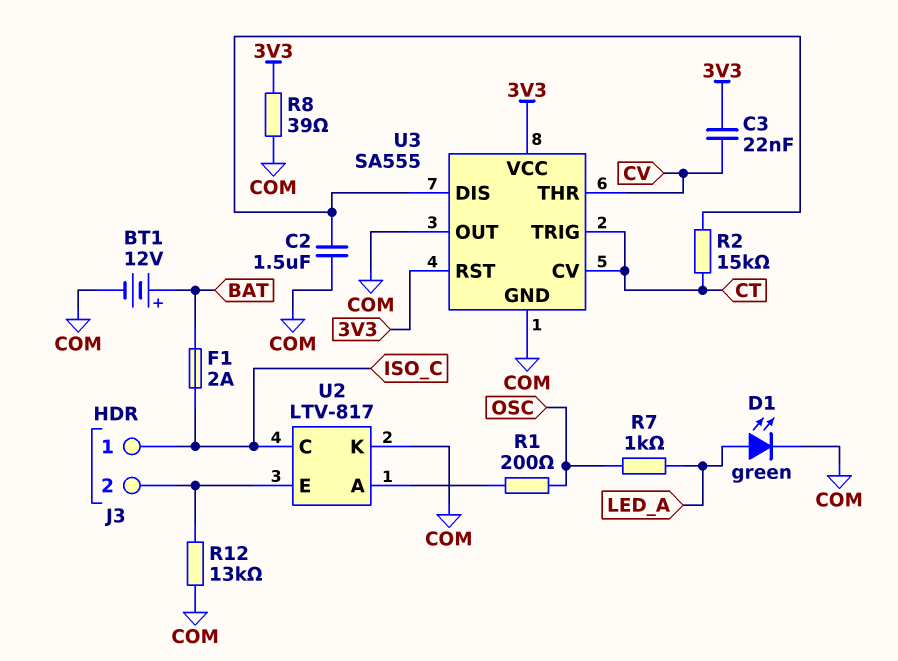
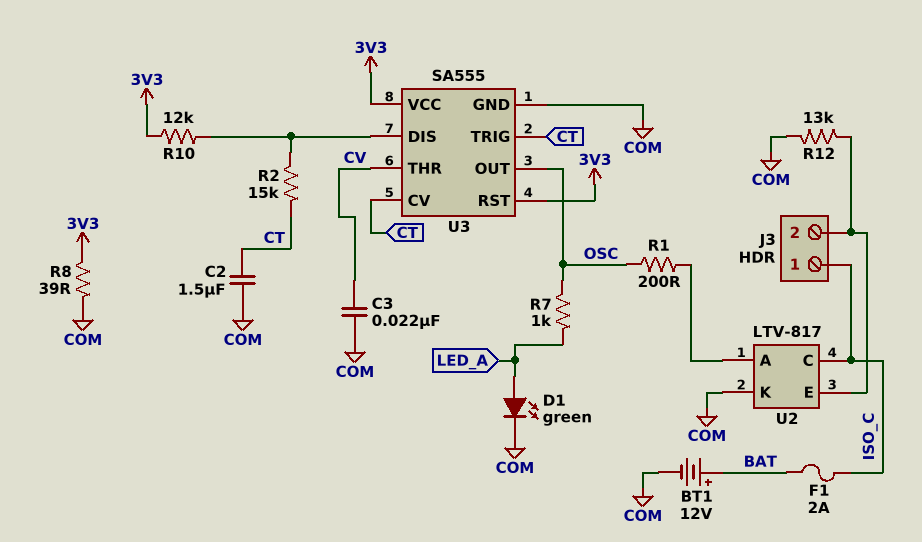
C2: 1.5uF (COM, U3/DIS) -> 1.5uF (COM, CT)
C3: 22nF (3V3, CV) -> 22nF (COM, CV)
R10: none -> 12k (3V3, U3/DIS)
U3 pin OUT: COM -> OSC

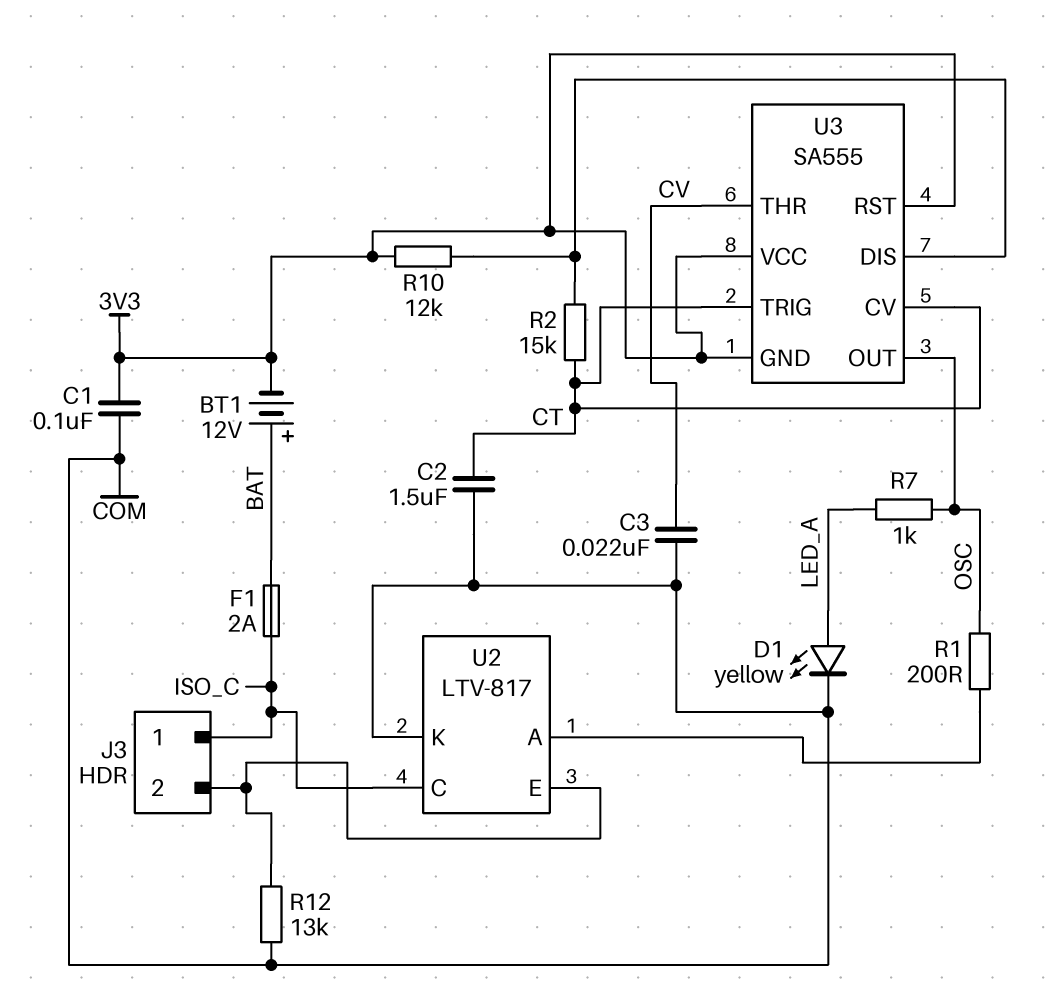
BT1: 12V (plus BAT, minus COM) -> 12V (plus BAT, minus 3V3)
C1: none -> 100nF (3V3, COM)
D1: LED green (A LED_A, K COM) -> LED yellow (A LED_A, K COM)
R8: 39 (3V3, COM) -> none
U3 pin GND: COM -> 3V3

